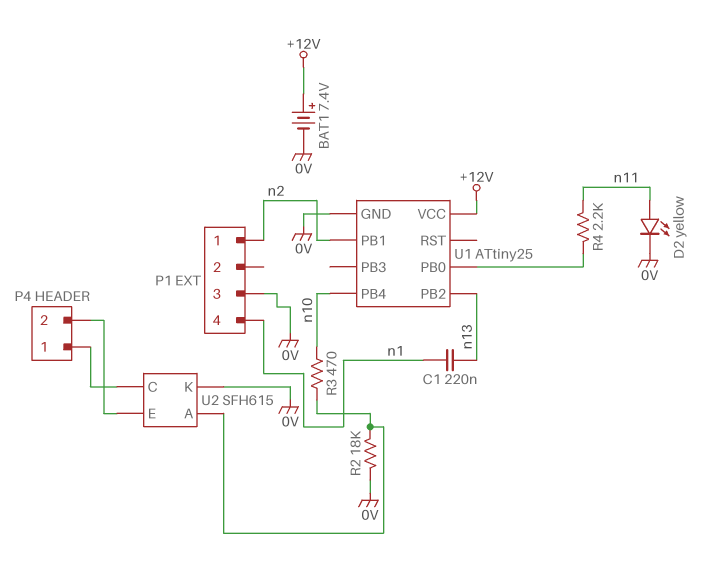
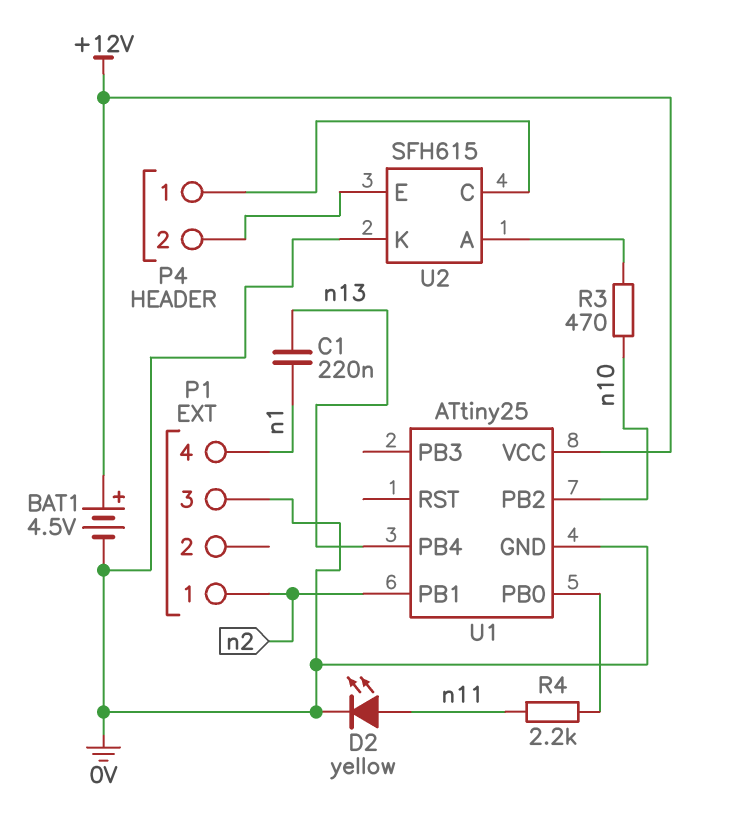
BAT1: 7.4V (plus +12V, minus 0V) -> 4.5V (plus +12V, minus 0V)
R2: 18k (0V, U2/A) -> none
U1 pin PB2: n13 -> n10
U1 pin PB4: n10 -> n13

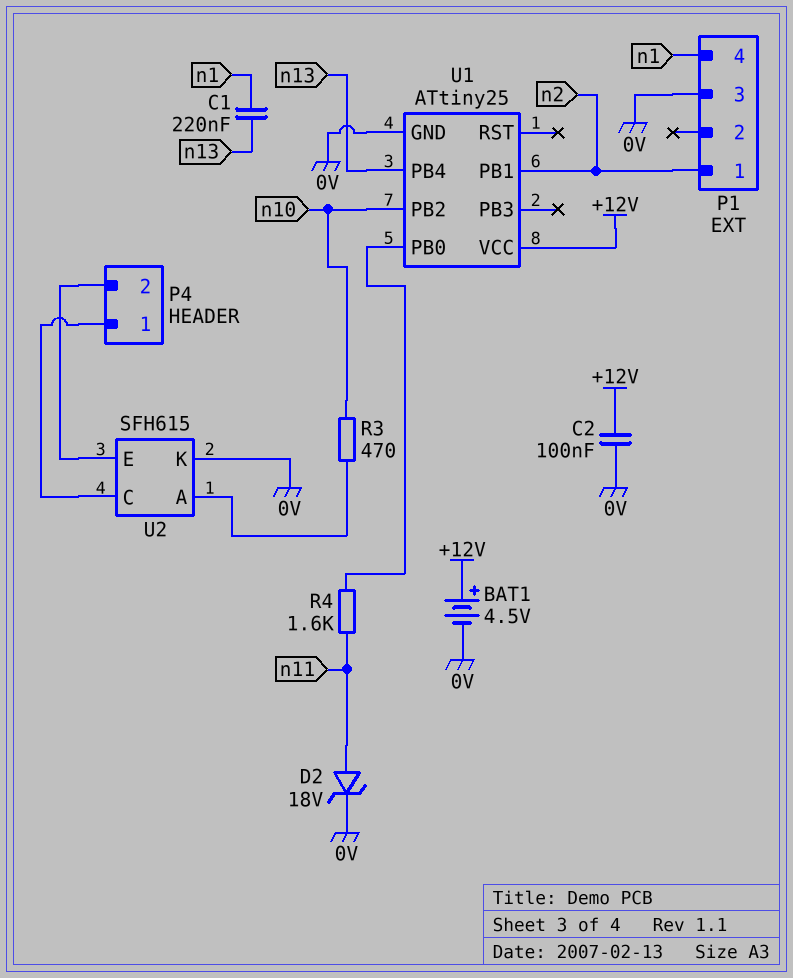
C2: none -> 100nF (+12V, 0V)
D2: LED yellow (A n11, K 0V) -> zener 18V (A n11, K 0V)
R4: 2.2k (U1/PB0, n11) -> 1.6k (U1/PB0, n11)

